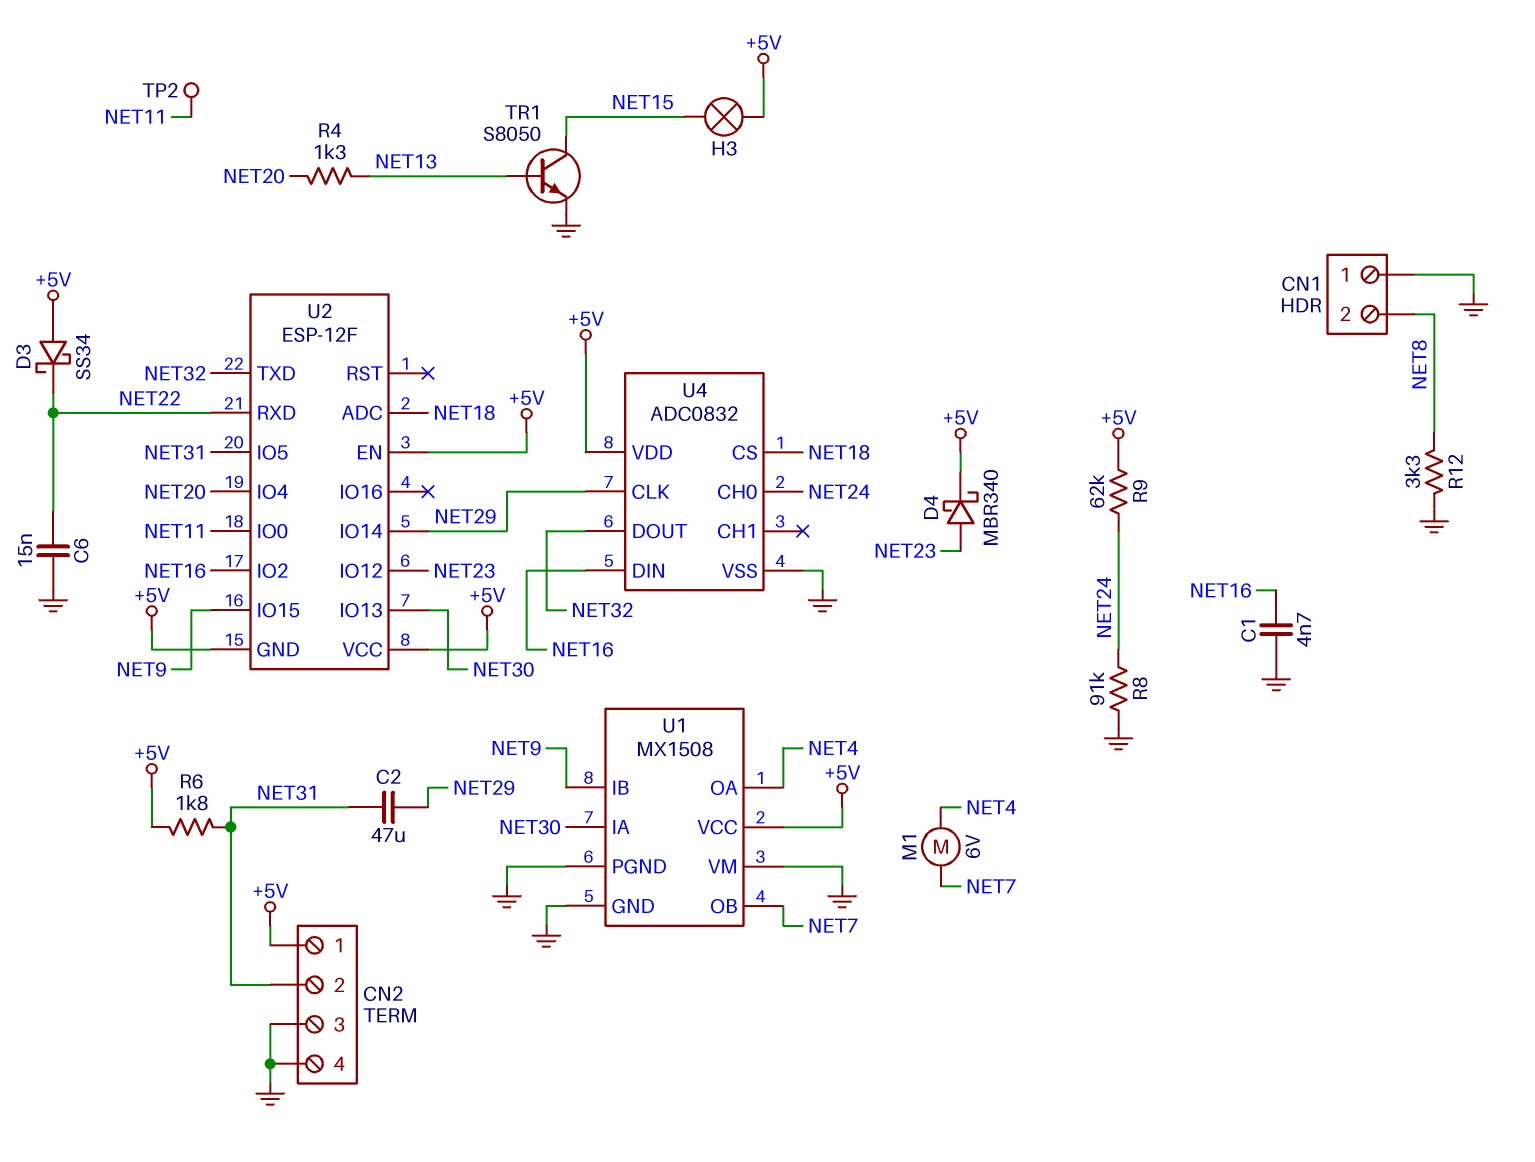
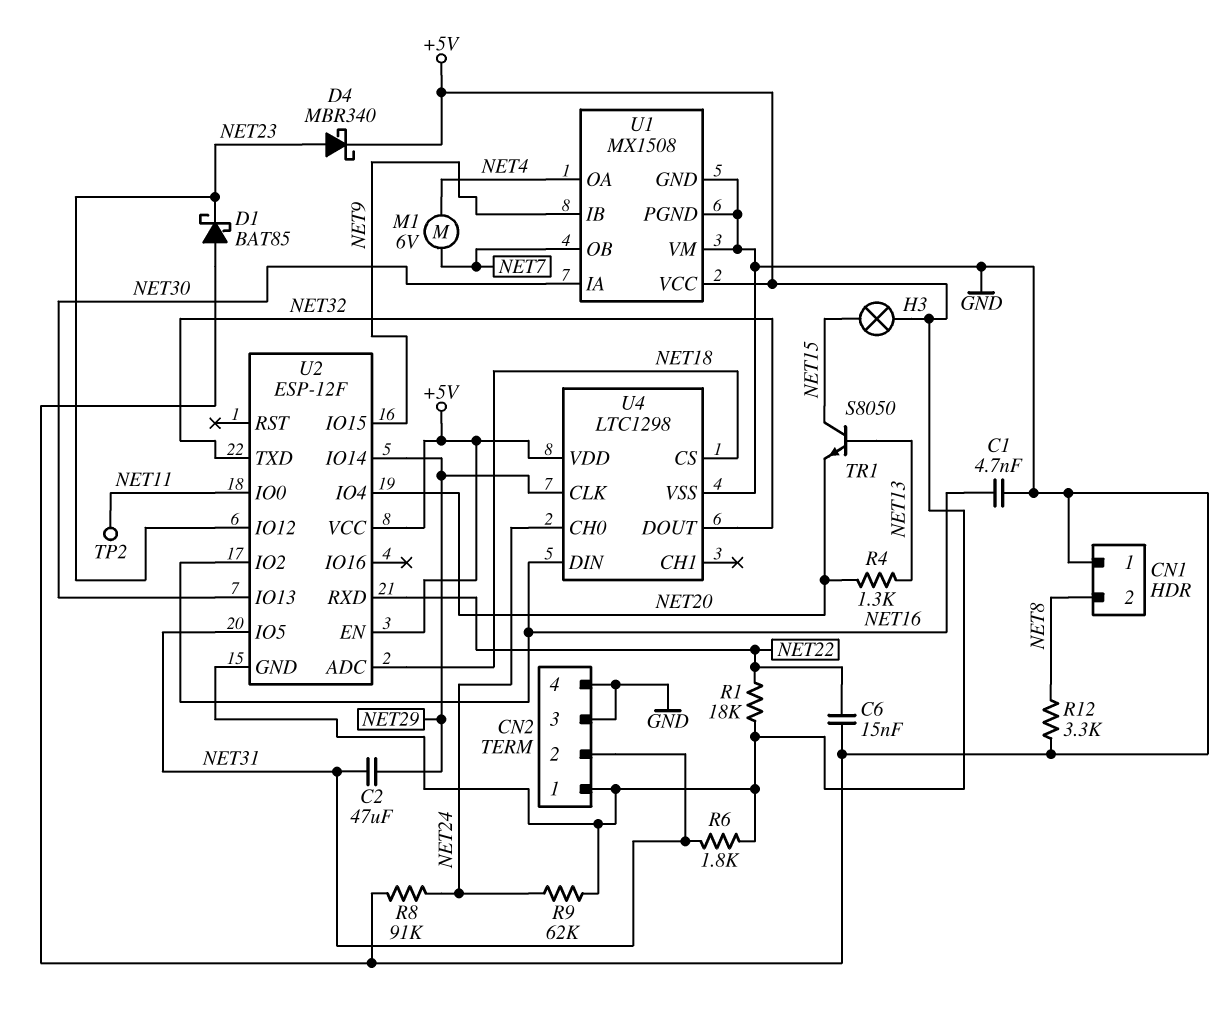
D1: none -> schottky BAT85 (A GND, K NET23)
D3: schottky SS34 (A +5V, K NET22) -> none
R1: none -> 18k (+5V, NET22)
TR1: NPN S8050 (B NET13, C NET15, E GND) -> NPN S8050 (B NET13, C NET15, E NET20)
U4: ADC0832 -> LTC1298

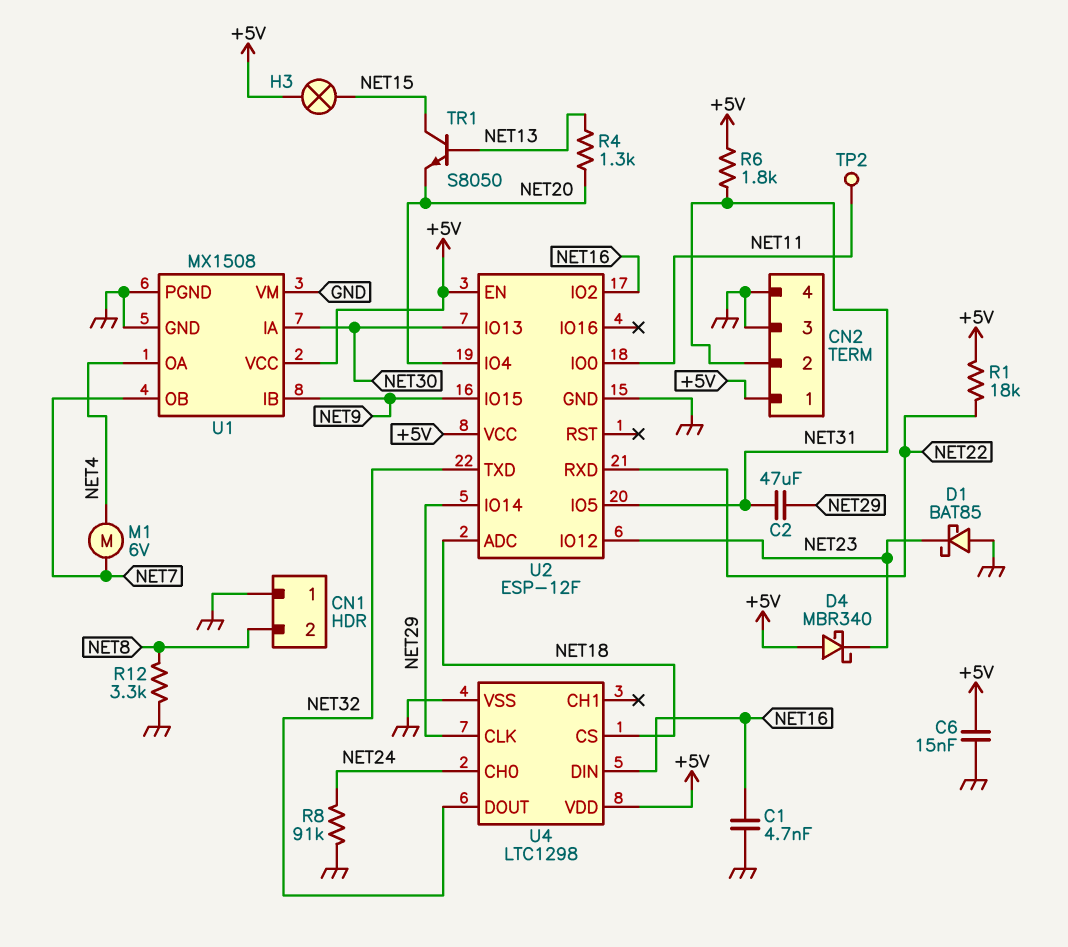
C6: 15nF (GND, NET22) -> 15nF (+5V, GND)
D4: schottky MBR340 (A NET23, K +5V) -> schottky MBR340 (A +5V, K NET23)
R9: 62k (+5V, NET24) -> none
U2 pin GND: +5V -> GND

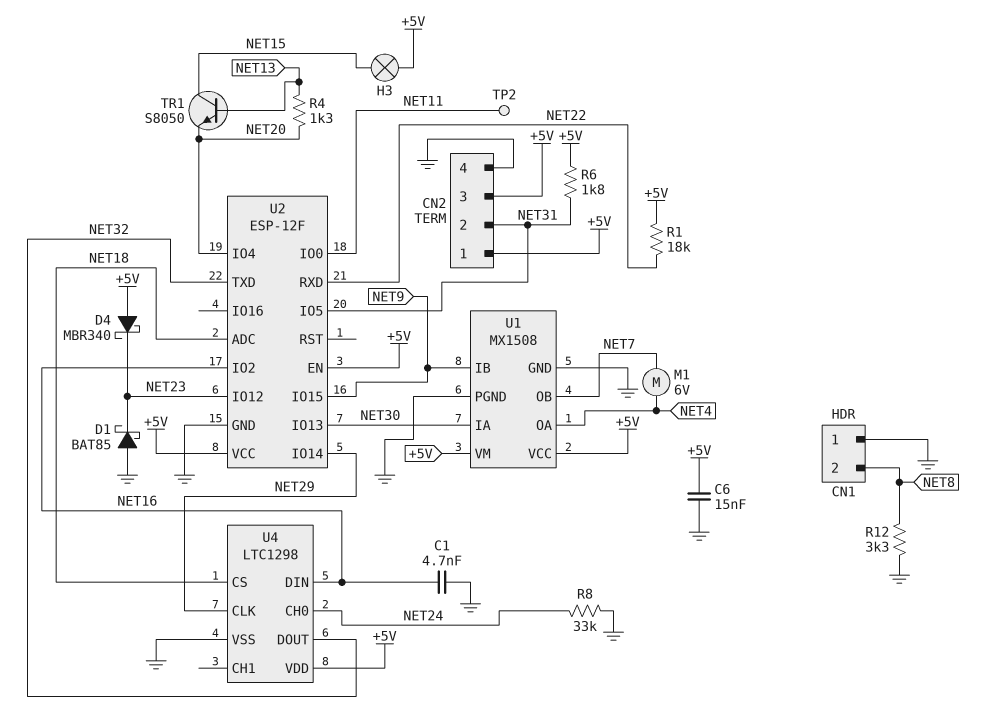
C2: 47uF (NET29, NET31) -> none
CN2 pin 3: GND -> +5V
R8: 91k (GND, NET24) -> 33k (GND, NET24)
U1 pin VM: GND -> +5V

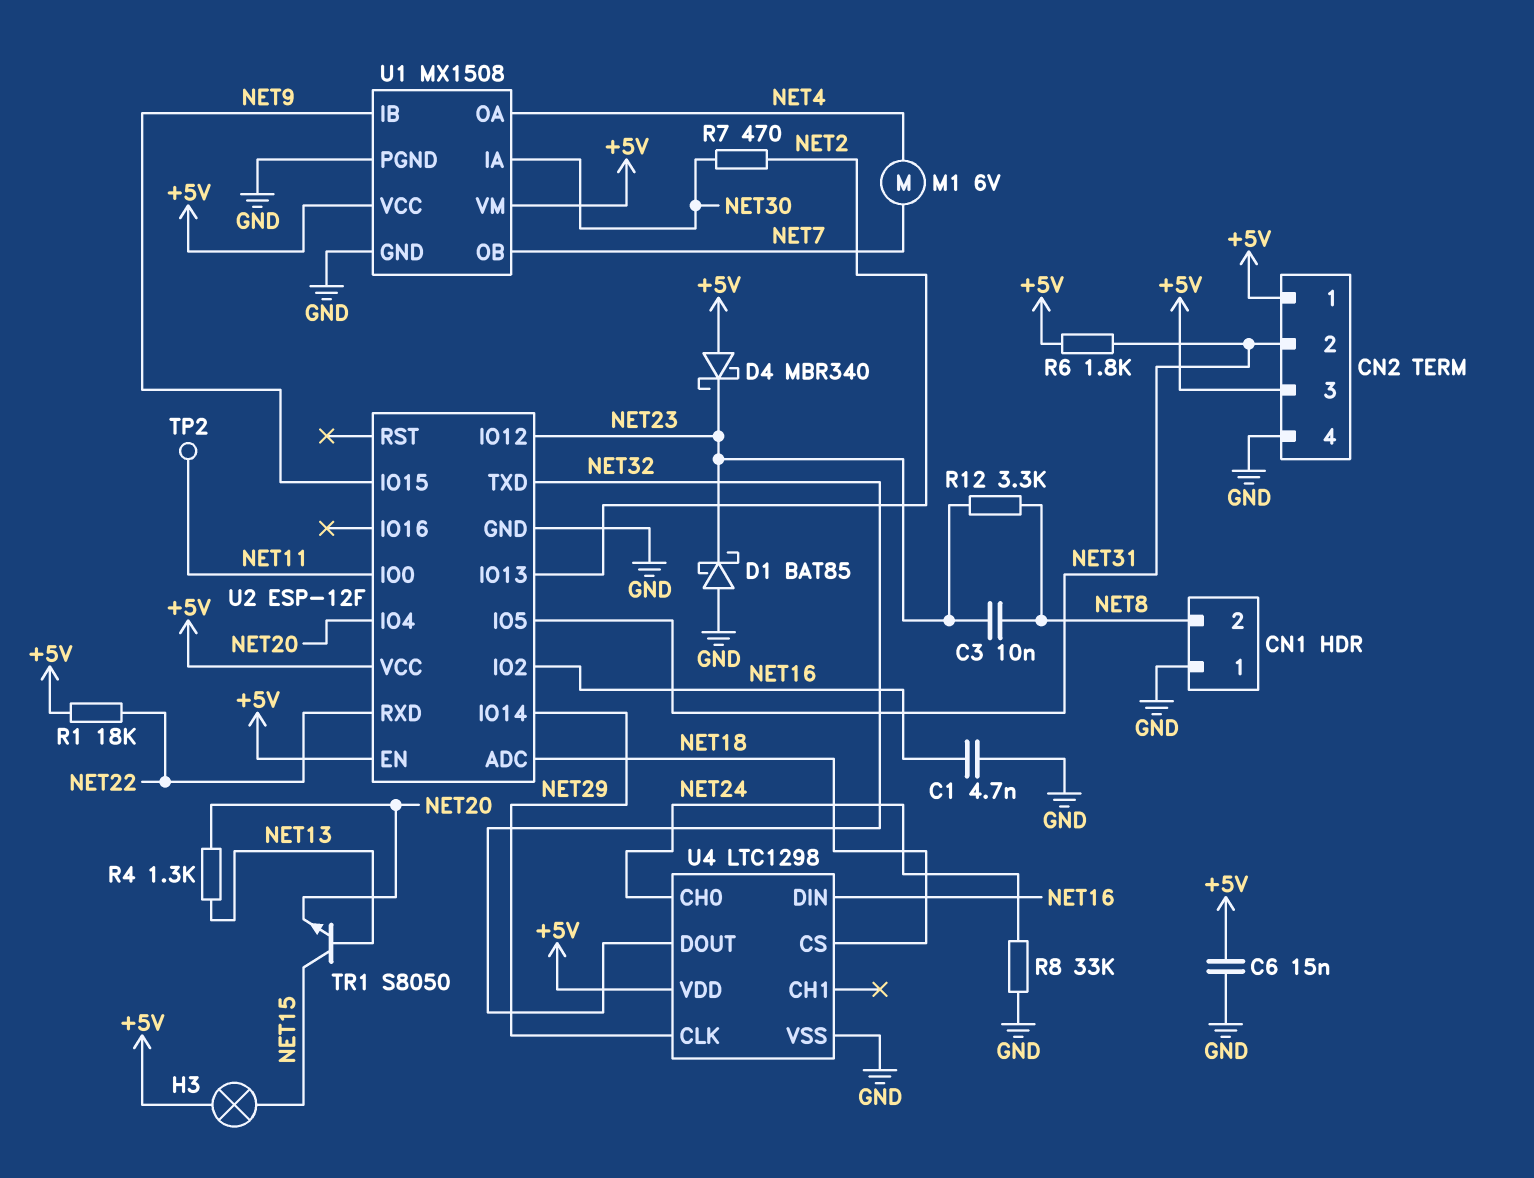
C3: none -> 10nF (NET8, NET23)
R7: none -> 470 (NET2, NET30)
R12: 3.3k (GND, NET8) -> 3.3k (NET8, NET23)
U2 pin IO13: NET30 -> NET2

